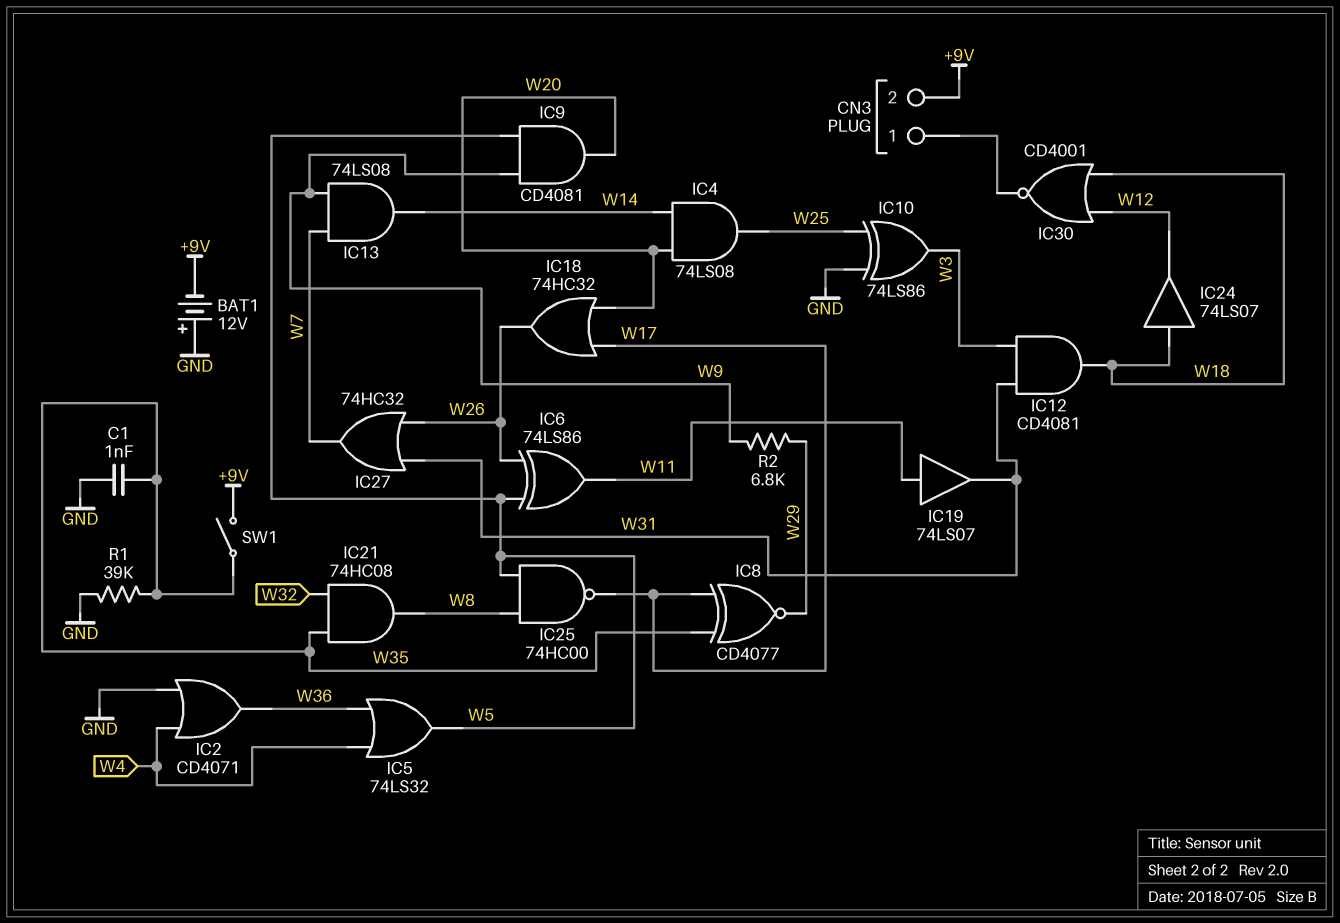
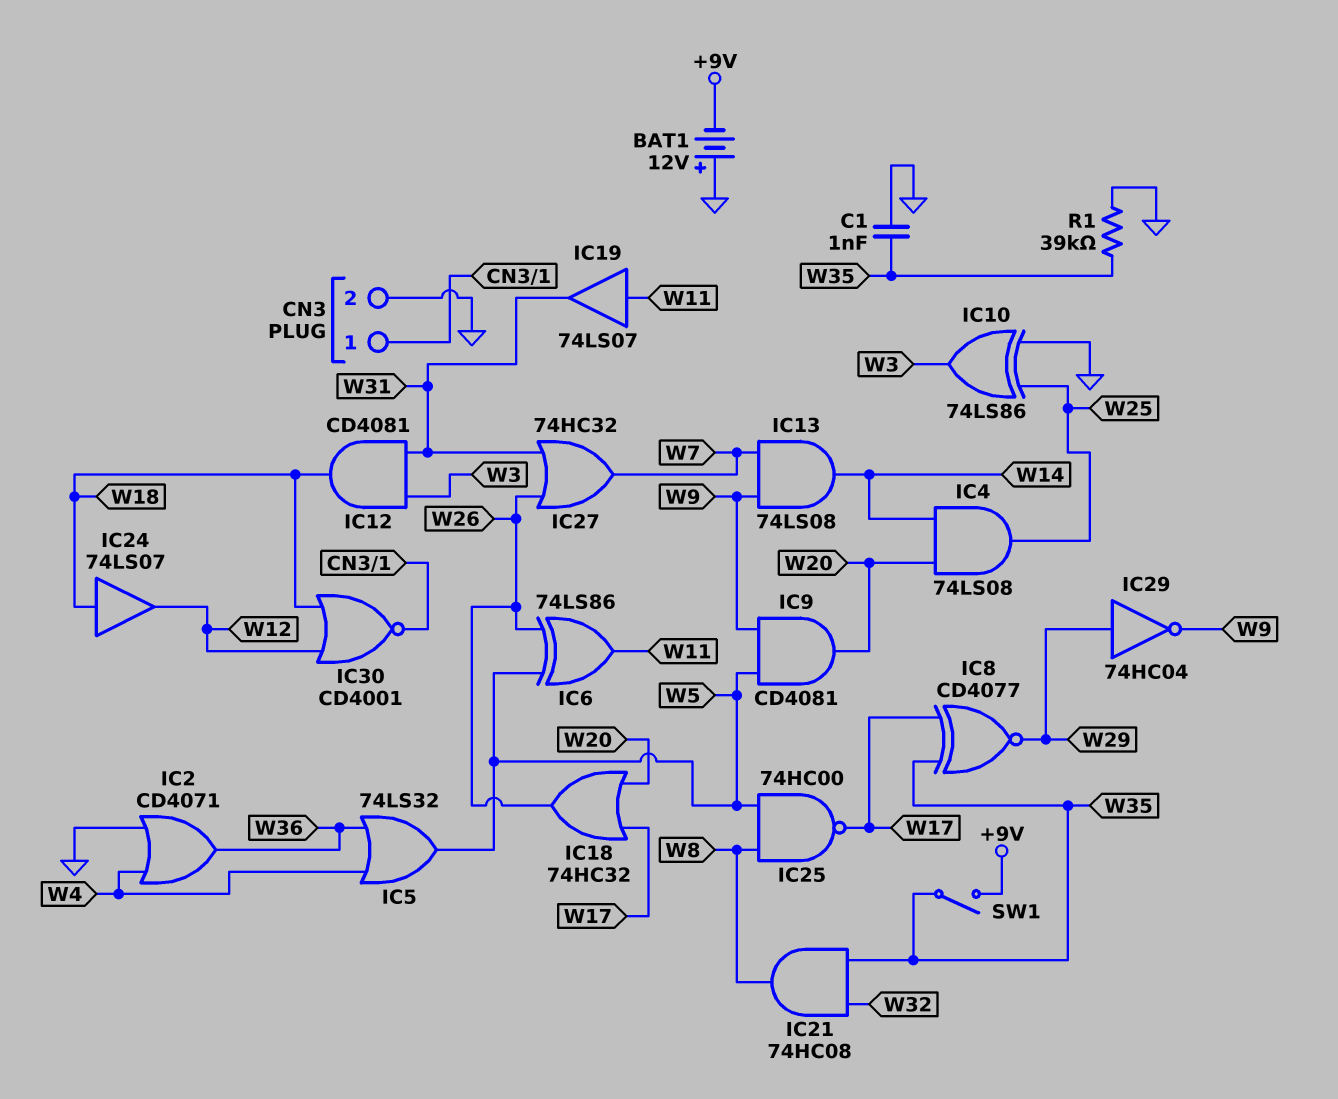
CN3 pin 2: +9V -> GND
IC29: none -> NOT 74HC04 (in W29, out W9)
R2: 6.8k (W9, W29) -> none

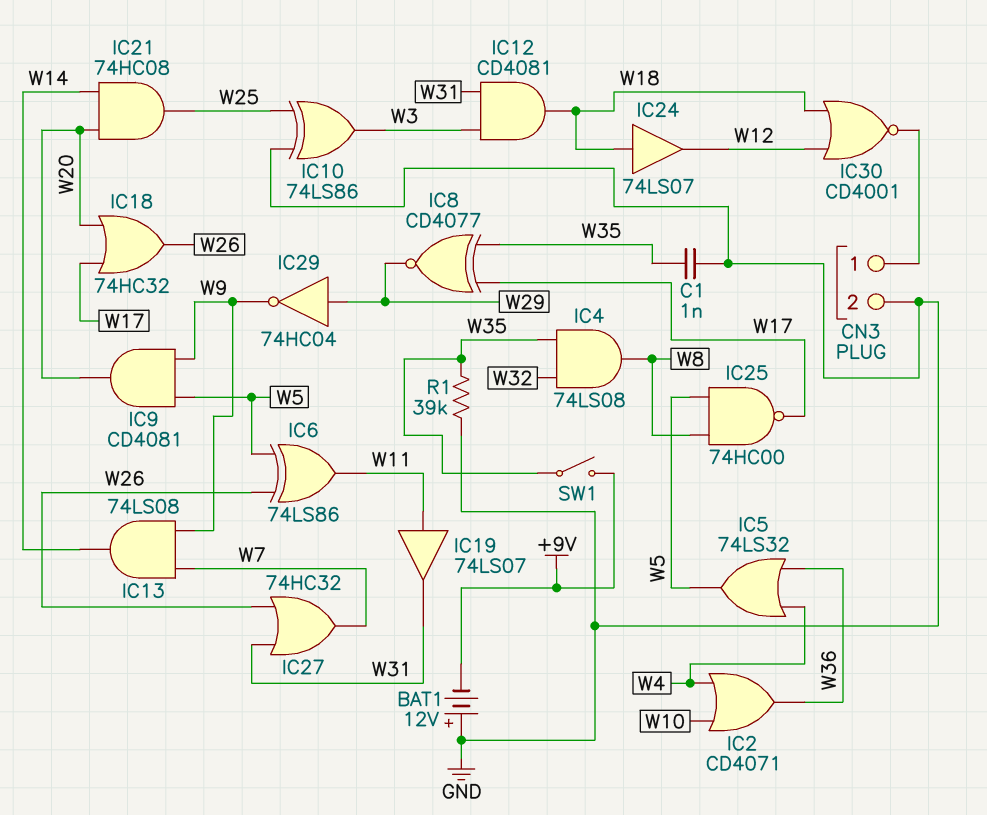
IC2: OR CD4071 (in GND, in W4, out W36) -> OR CD4071 (in W4, in W10, out W36)
IC4: AND 74LS08 (in W14, in W20, out W25) -> AND 74LS08 (in W32, in W35, out W8)
IC21: AND 74HC08 (in W32, in W35, out W8) -> AND 74HC08 (in W14, in W20, out W25)

